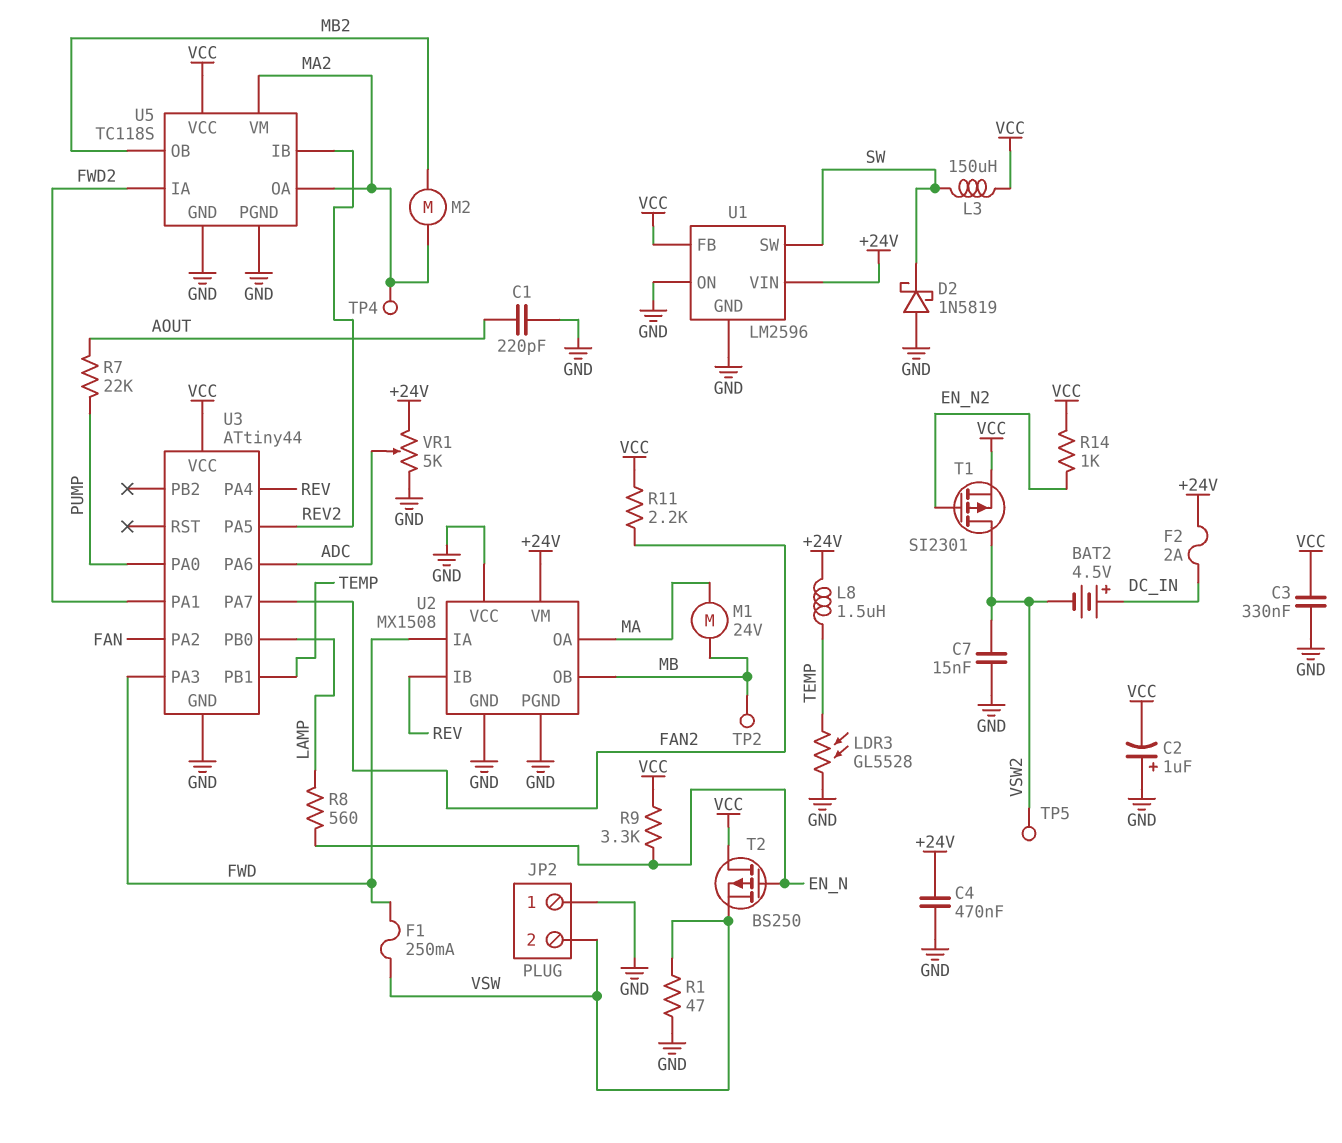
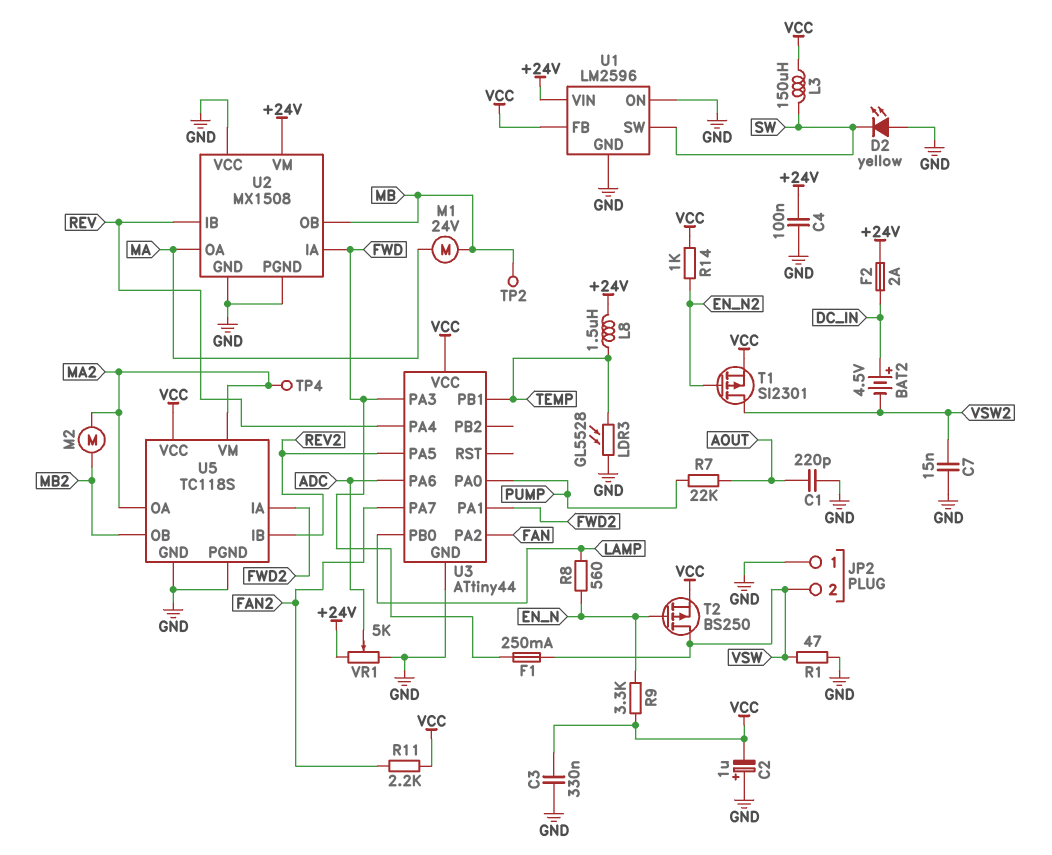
C4: 470nF (+24V, GND) -> 100nF (+24V, GND)
D2: schottky 1N5819 (A GND, K SW) -> LED yellow (A GND, K SW)
T2: PMOS BS250 (G EN_N, D VCC, S VSW) -> PMOS BS250 (G EN_N, D VSW, S VCC)
TP5: test point (VSW2) -> none

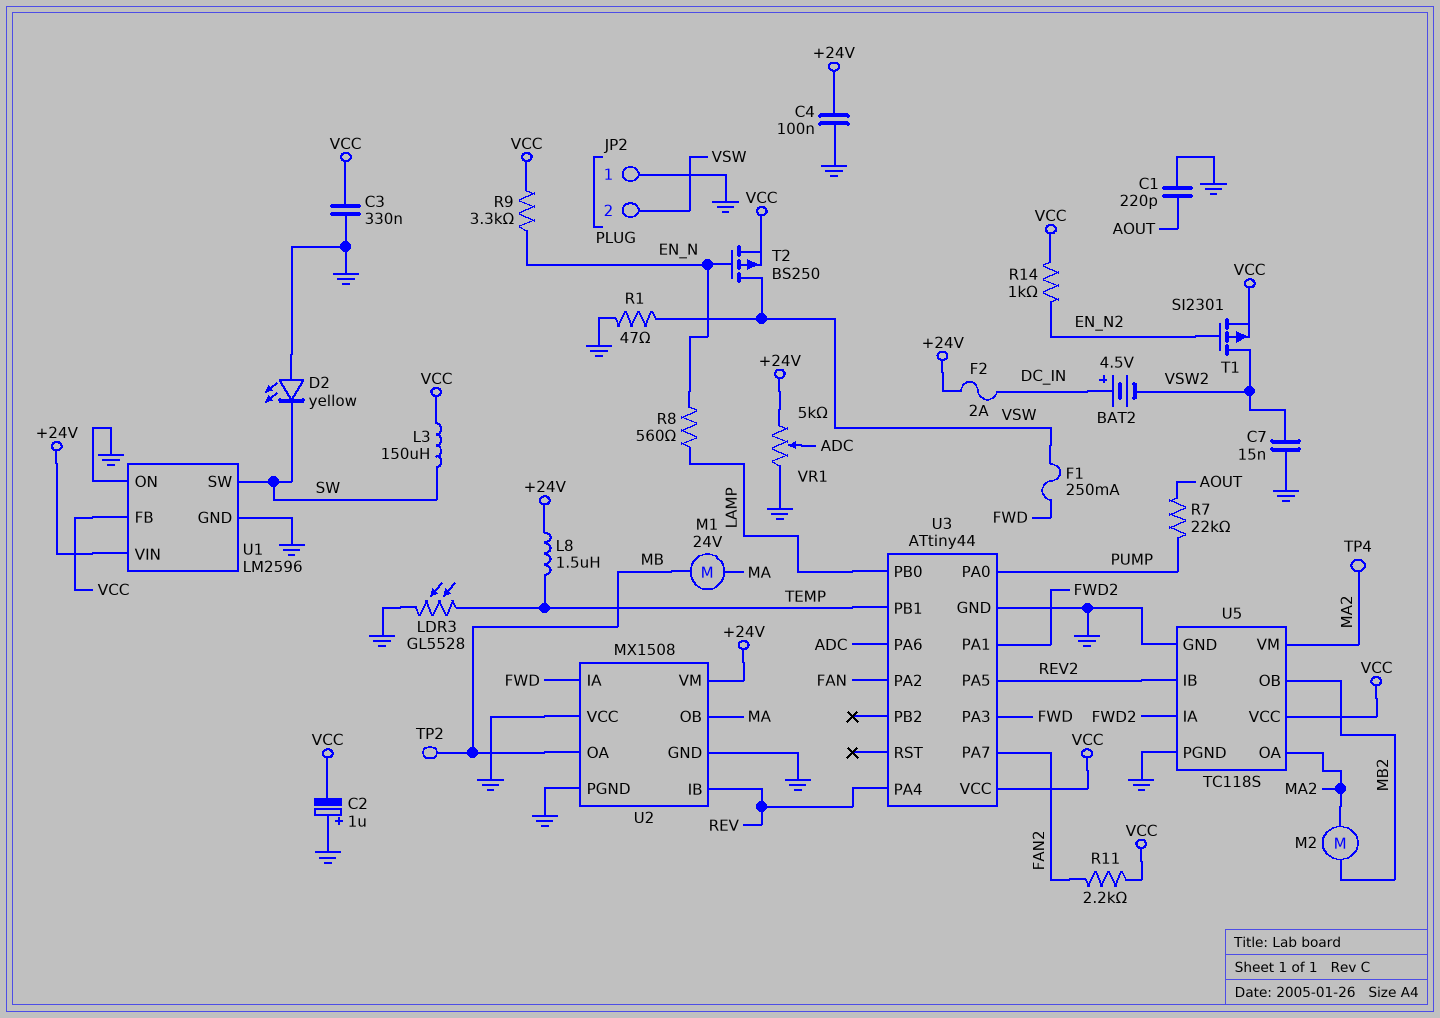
U2 pin OA: MA -> MB
U2 pin OB: MB -> MA

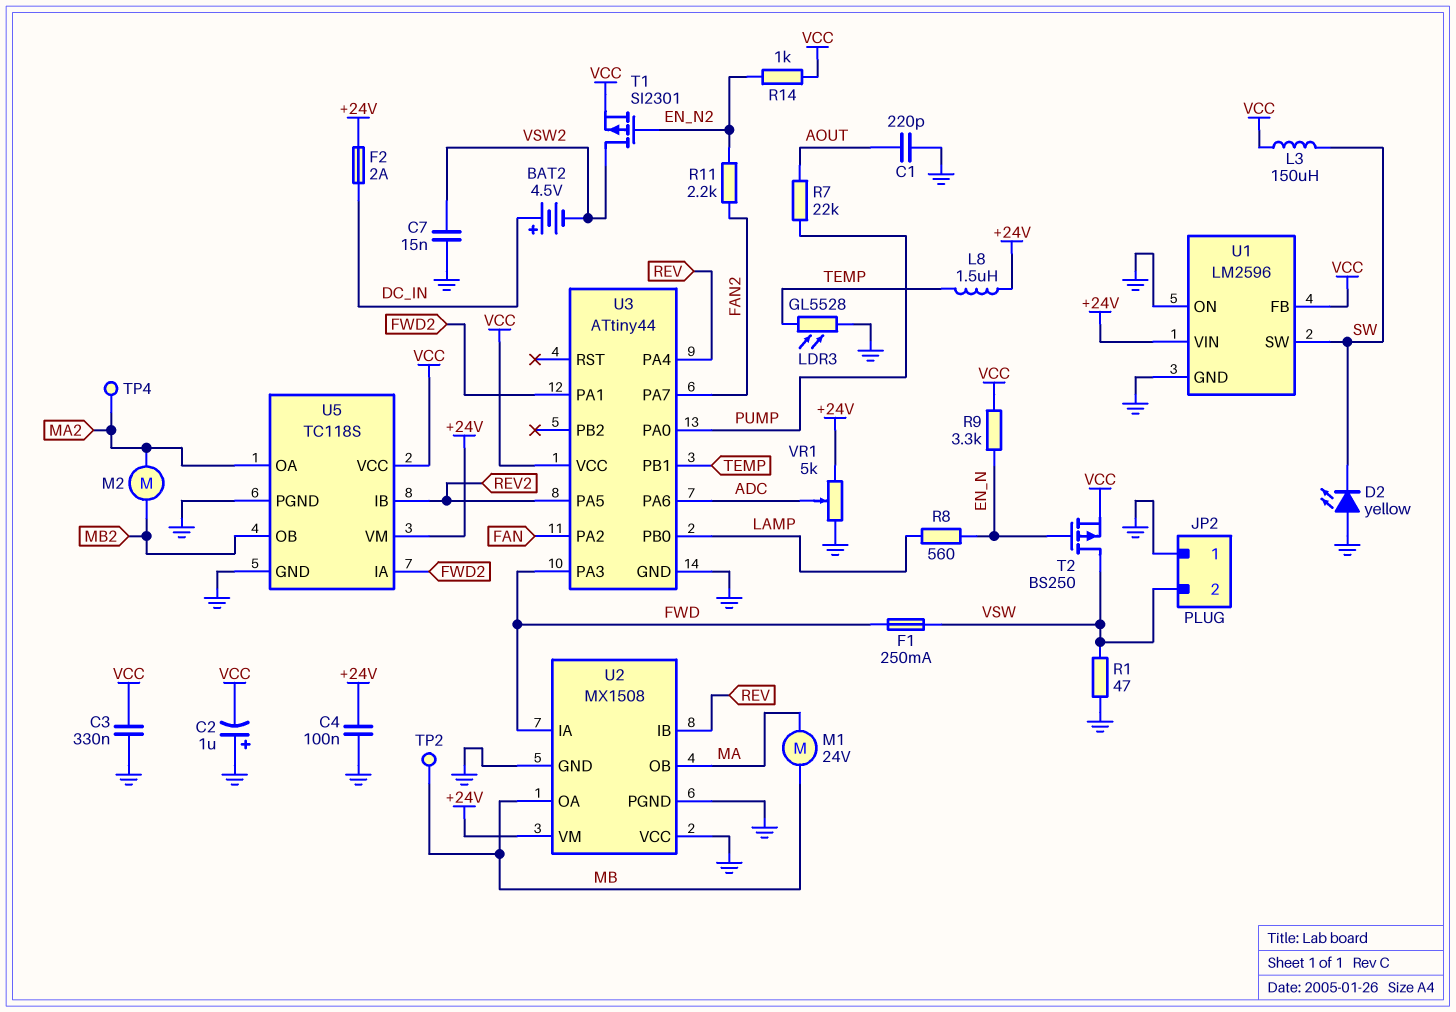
R11: 2.2k (FAN2, VCC) -> 2.2k (EN_N2, FAN2)
U5 pin VM: MA2 -> +24V

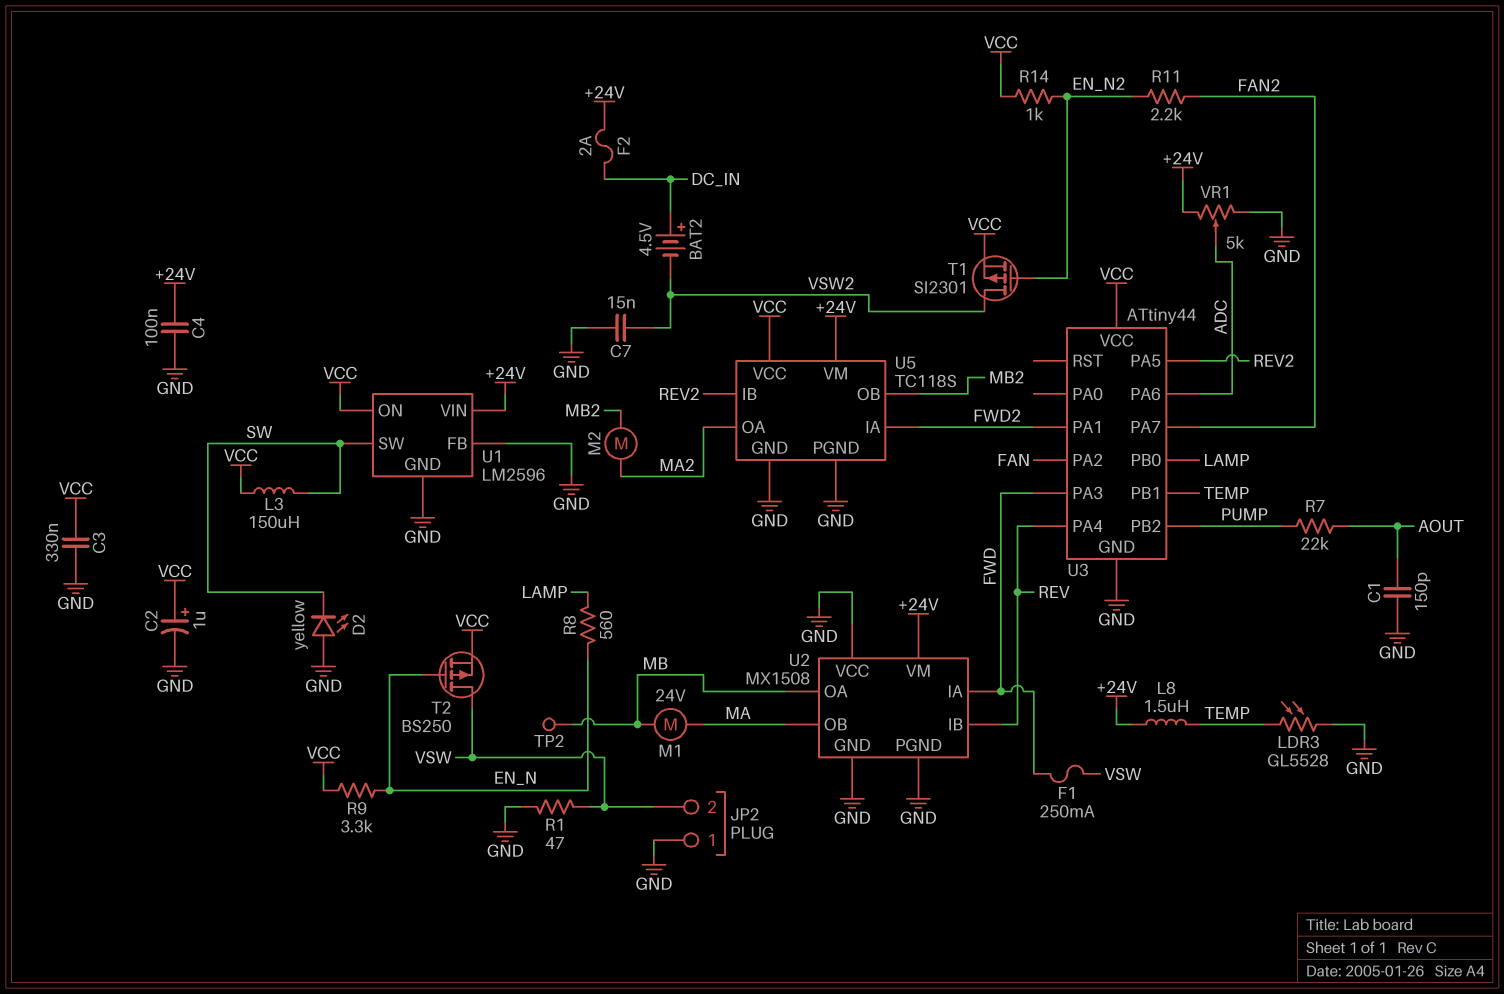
C1: 220pF (AOUT, GND) -> 150pF (AOUT, GND)
C2: 1uF (plus GND, minus VCC) -> 1uF (plus VCC, minus GND)
TP4: test point (MA2) -> none
U1 pin FB: VCC -> GND
U1 pin ON: GND -> VCC
U3 pin PA0: PUMP -> none
U3 pin PB2: none -> PUMP

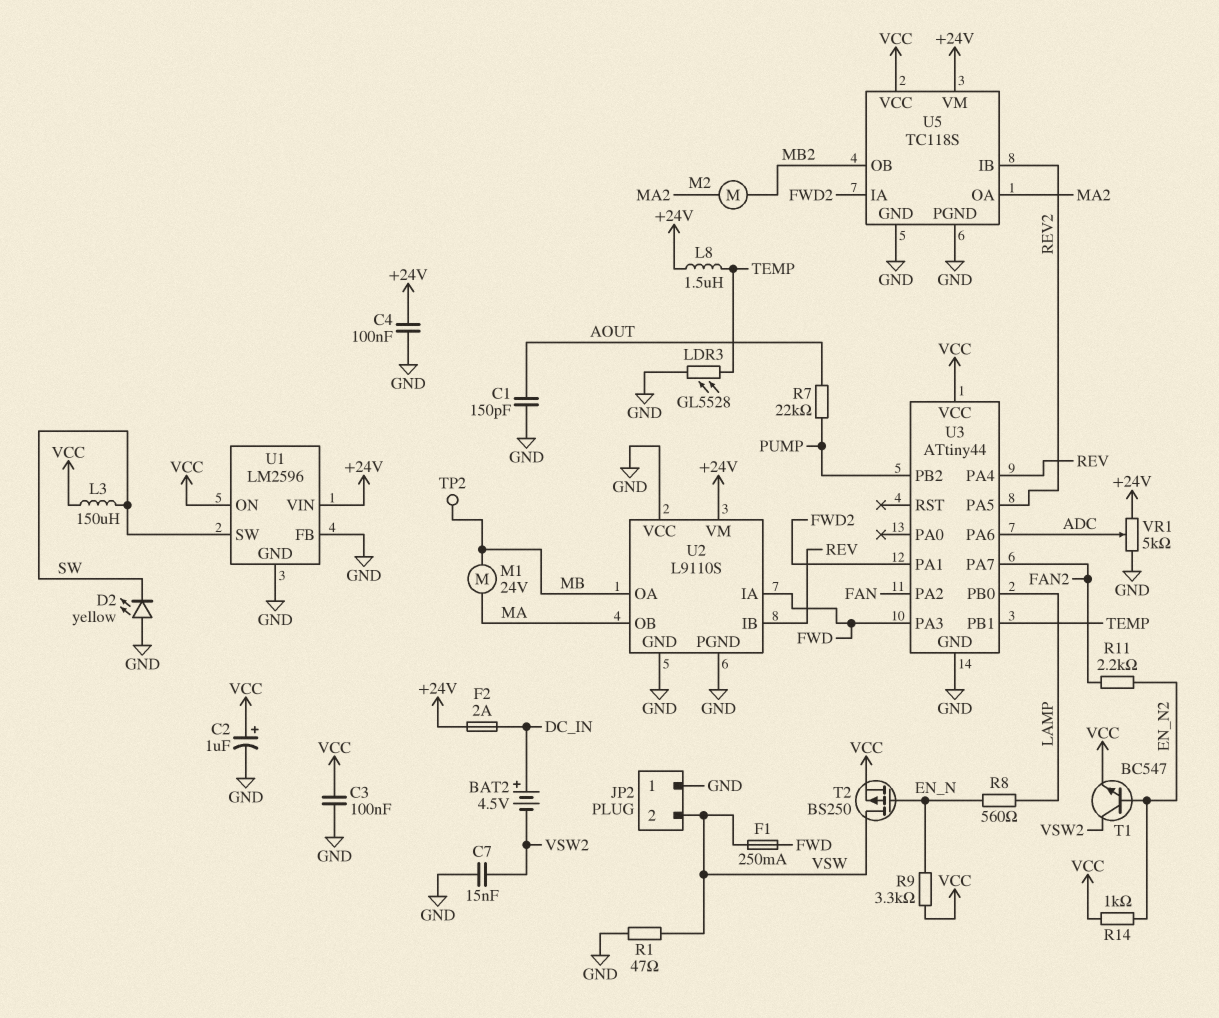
C3: 330nF (GND, VCC) -> 100nF (GND, VCC)
T1: PMOS SI2301 (G EN_N2, D VSW2, S VCC) -> NPN BC547 (B EN_N2, C VSW2, E VCC)
U2: MX1508 -> L9110S

